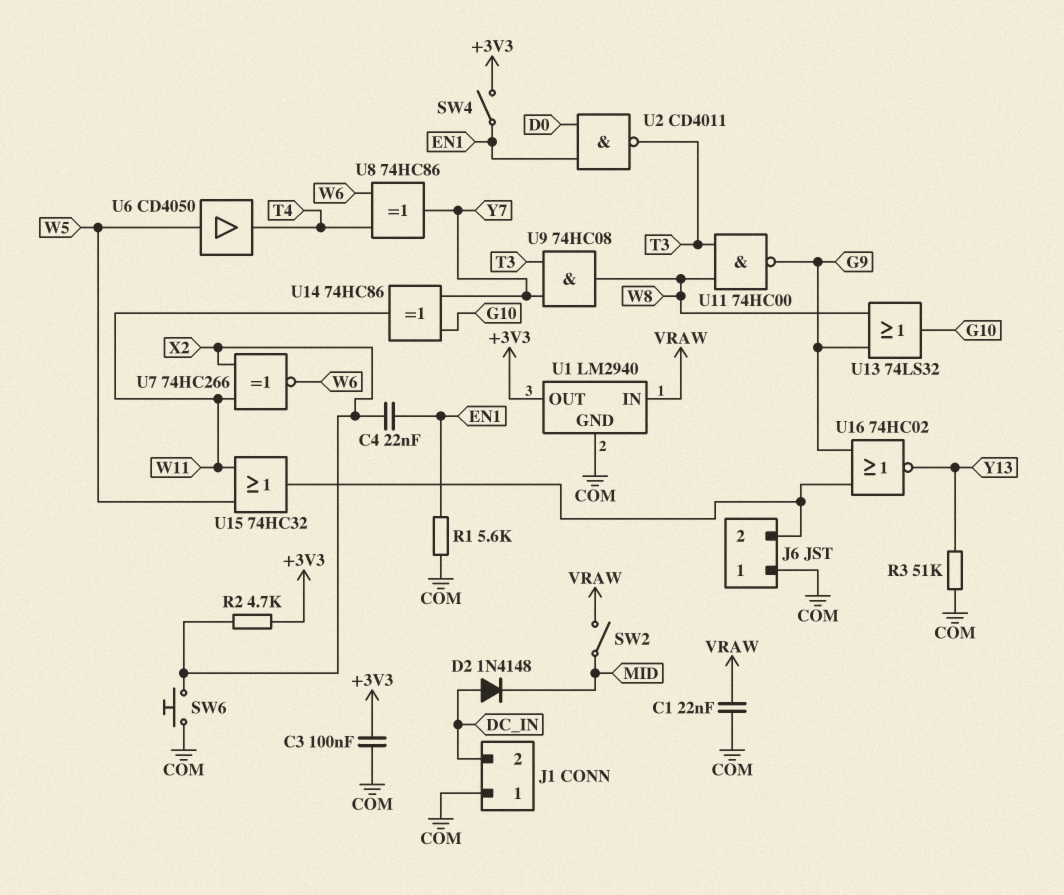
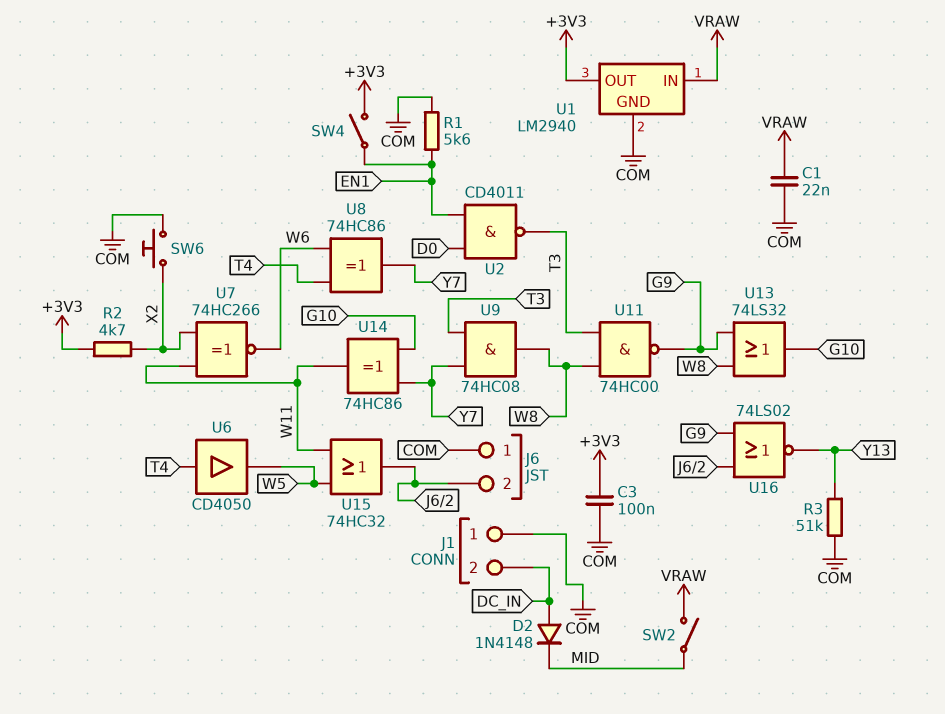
C4: 22nF (EN1, X2) -> none
U6: buffer CD4050 (in W5, out T4) -> buffer CD4050 (in T4, out W5)
U16: NOR 74HC02 (in G9, in J6/2, out Y13) -> NOR 74LS02 (in G9, in J6/2, out Y13)

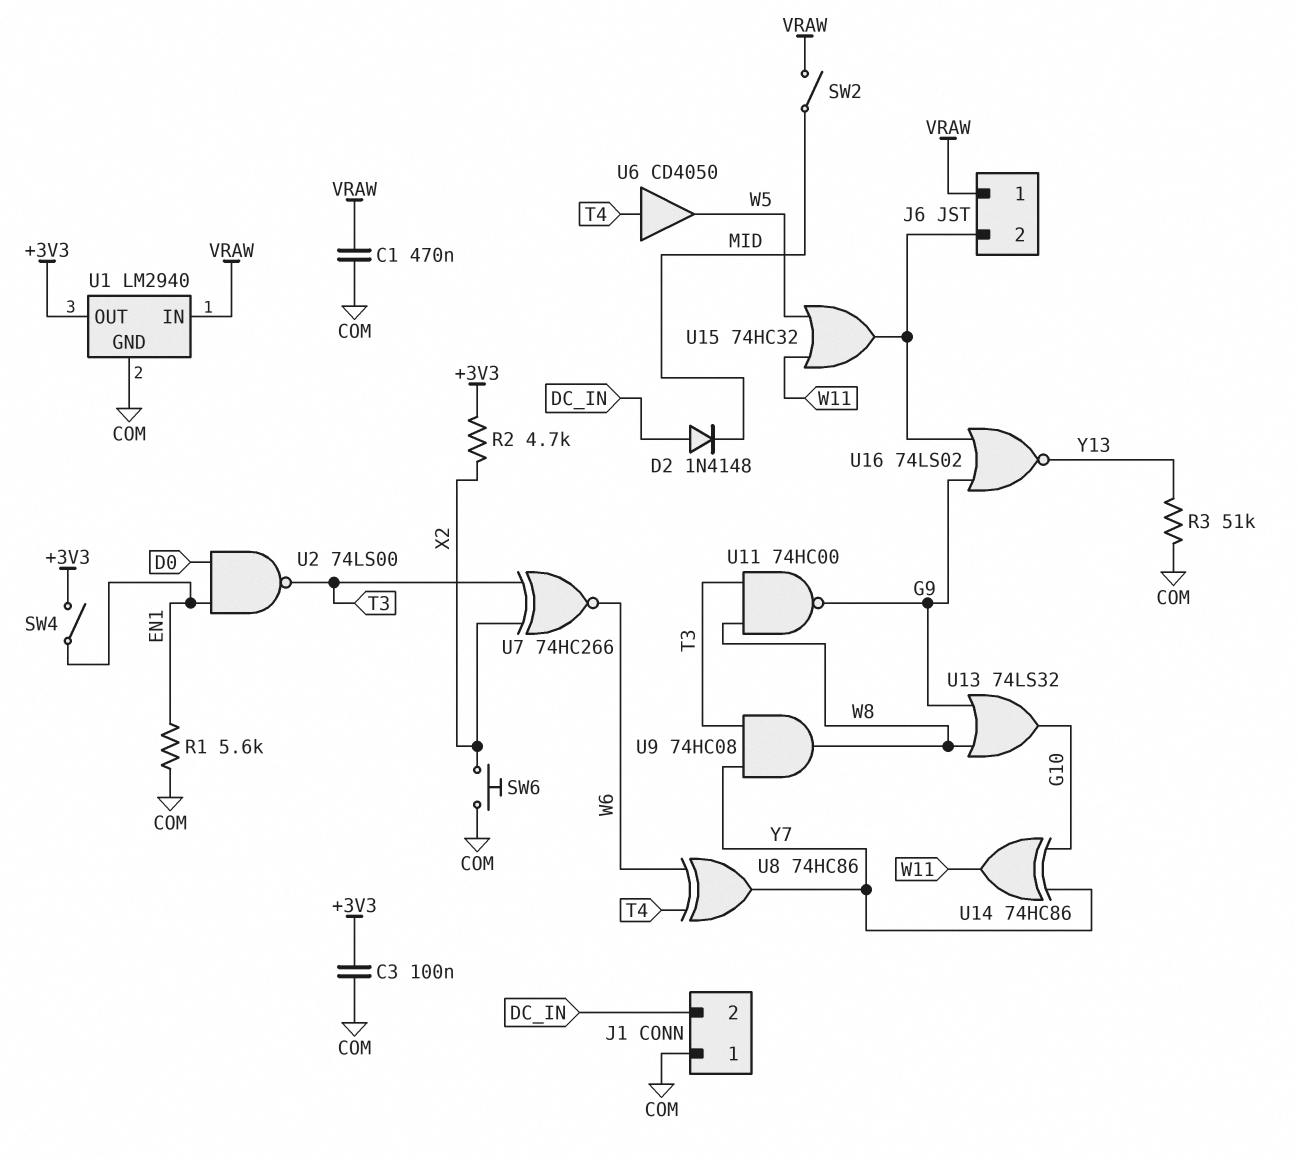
C1: 22nF (COM, VRAW) -> 470nF (COM, VRAW)
J6 pin 1: COM -> VRAW
U2: NAND CD4011 (in D0, in EN1, out T3) -> NAND 74LS00 (in D0, in EN1, out T3)
U7: XNOR 74HC266 (in W11, in X2, out W6) -> XNOR 74HC266 (in T3, in X2, out W6)

